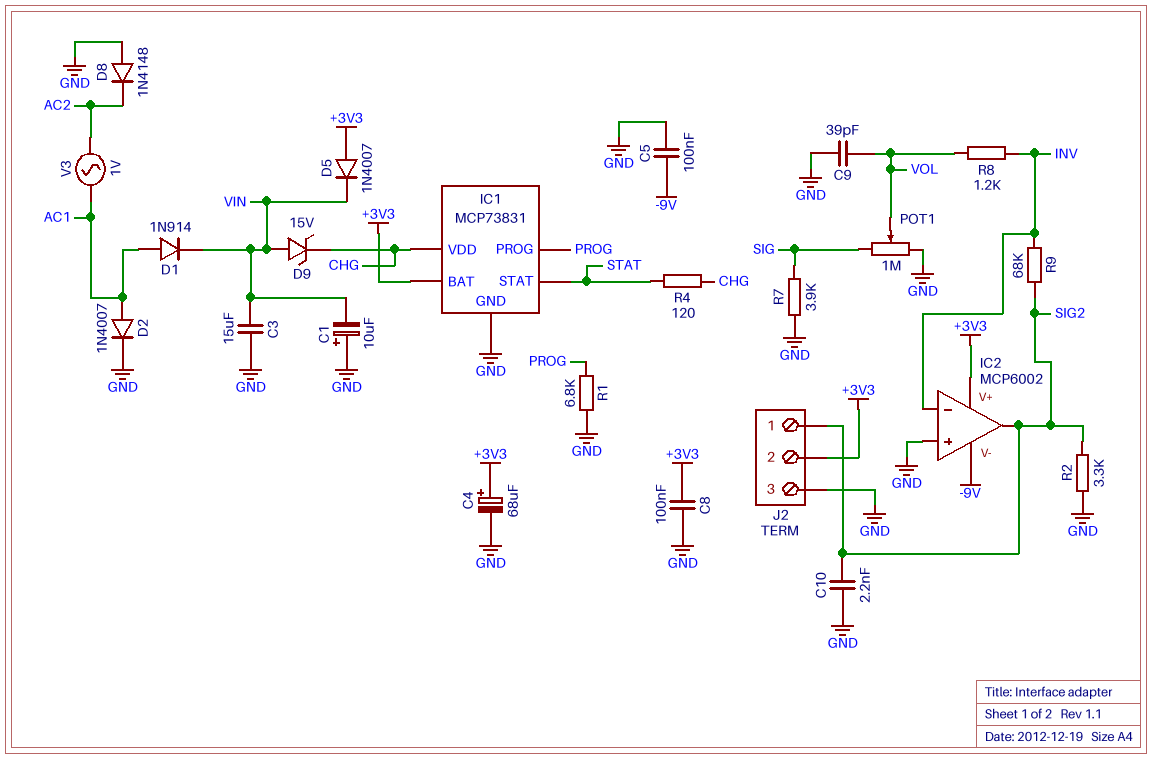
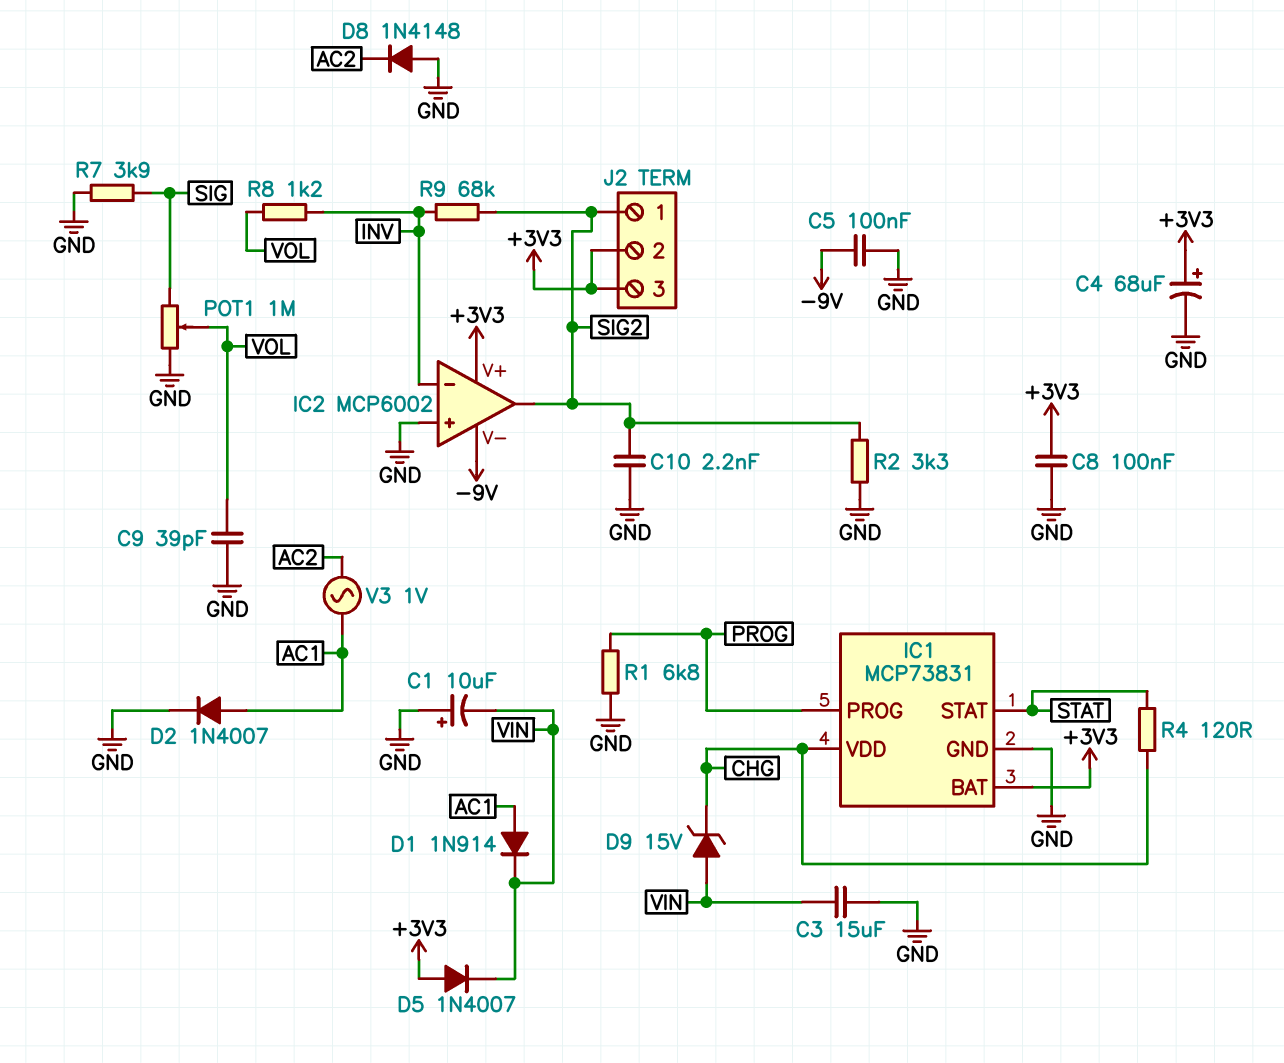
J2 pin 3: GND -> +3V3

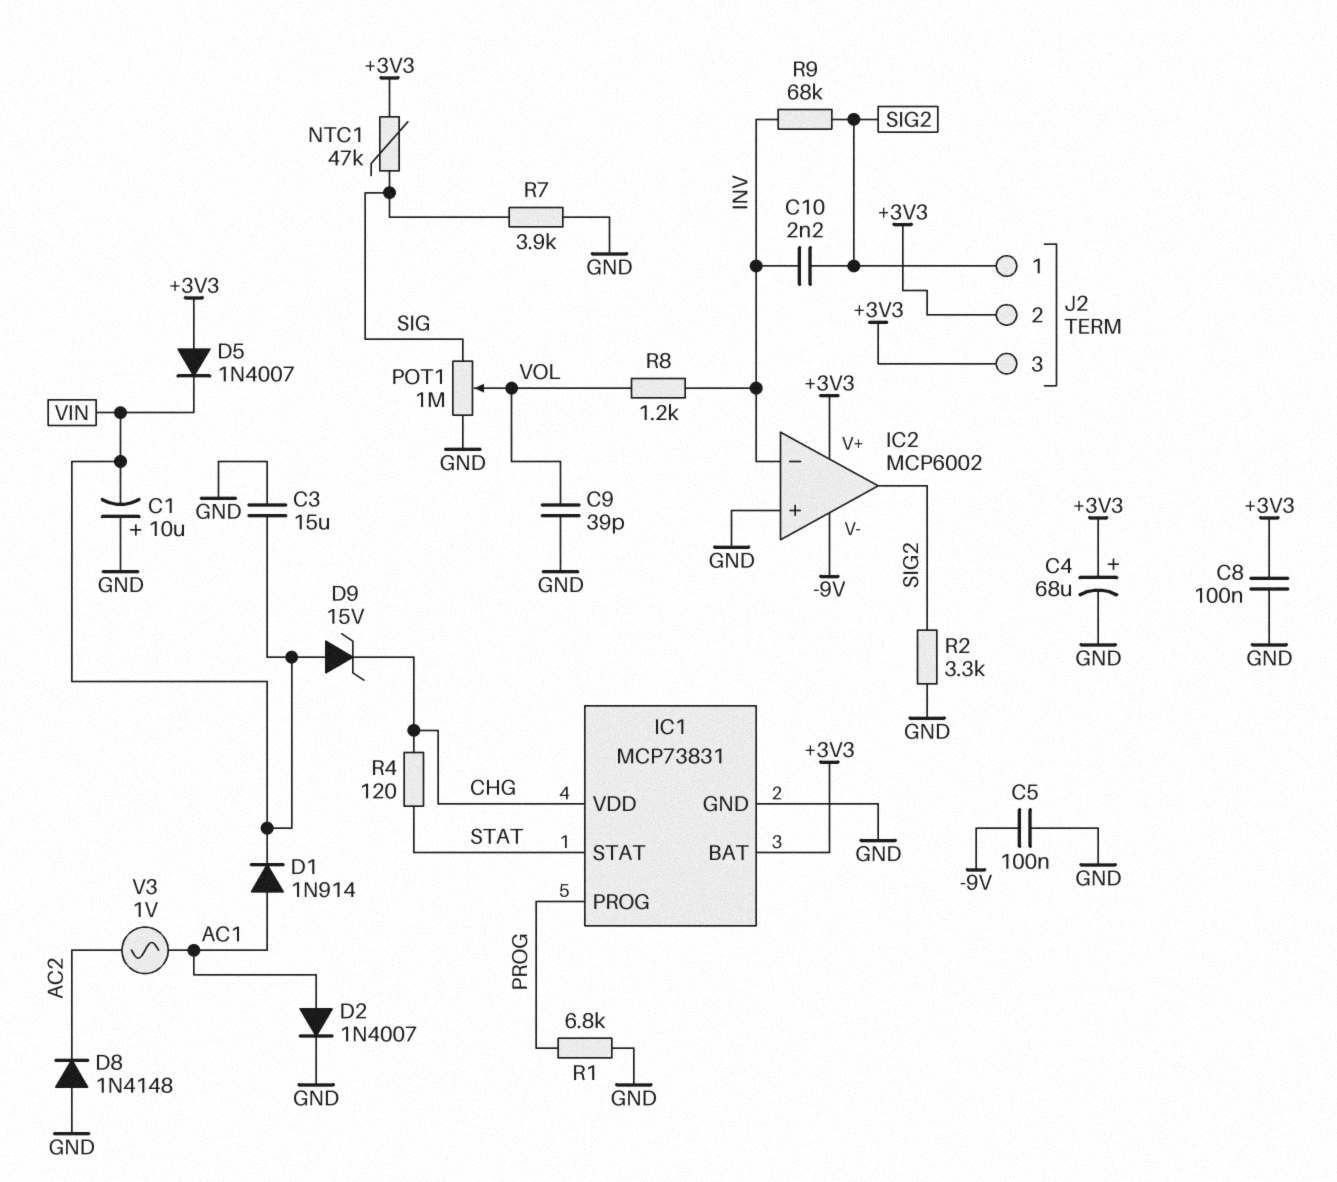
C10: 2.2nF (GND, SIG2) -> 2.2nF (INV, SIG2)
NTC1: none -> 47k (+3V3, SIG)

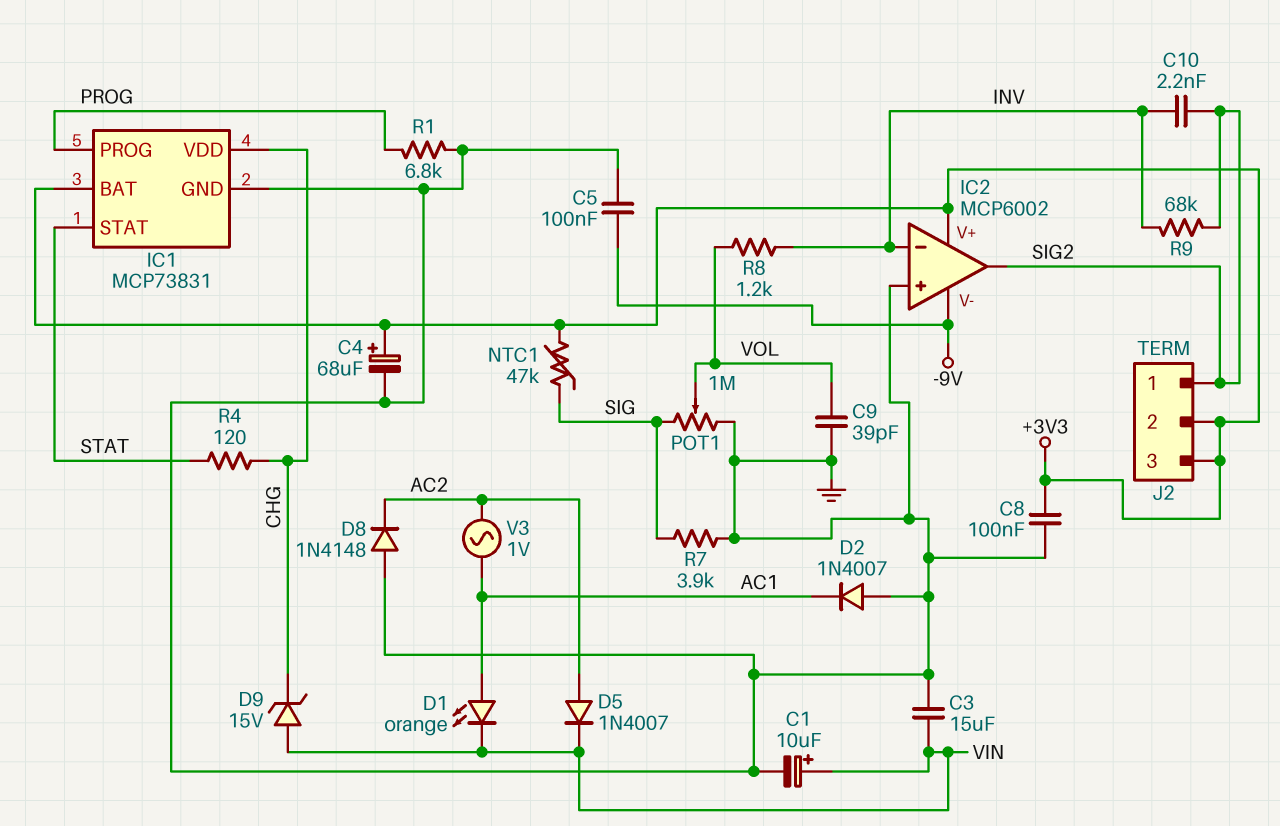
C1: 10uF (plus GND, minus VIN) -> 10uF (plus VIN, minus GND)
D1: diode 1N914 (A AC1, K VIN) -> LED orange (A AC1, K VIN)
D2: diode 1N4007 (A AC1, K GND) -> diode 1N4007 (A GND, K AC1)
D5: diode 1N4007 (A +3V3, K VIN) -> diode 1N4007 (A AC2, K VIN)
R2: 3.3k (GND, SIG2) -> none

